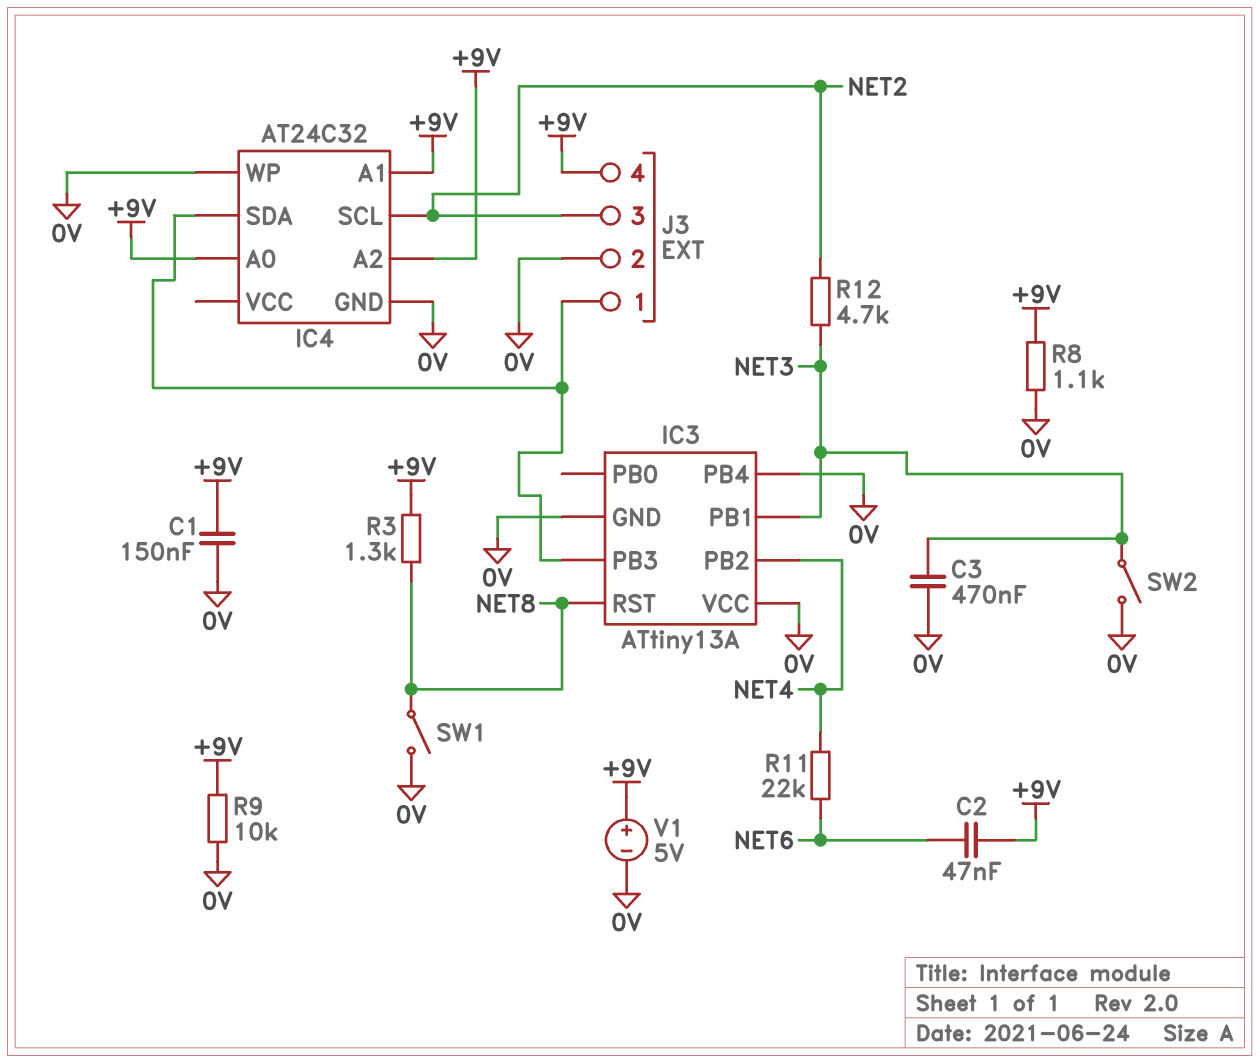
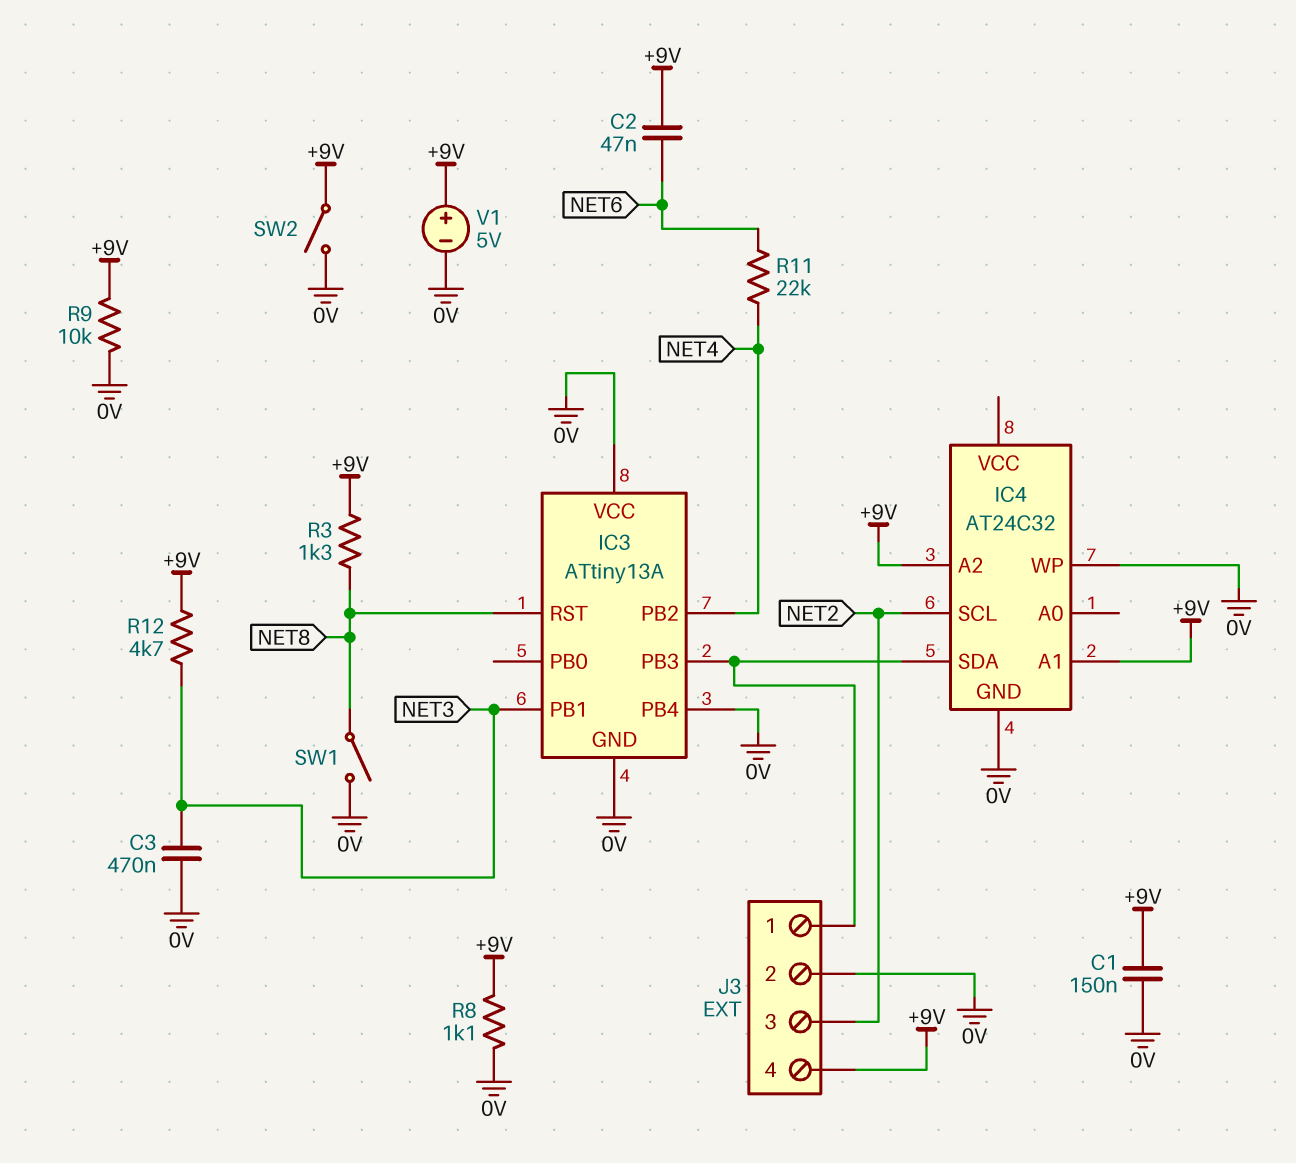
IC4 pin A0: +9V -> none
R12: 4.7k (NET2, NET3) -> 4.7k (+9V, NET3)
SW2: switch (0V, NET3) -> switch (+9V, 0V)

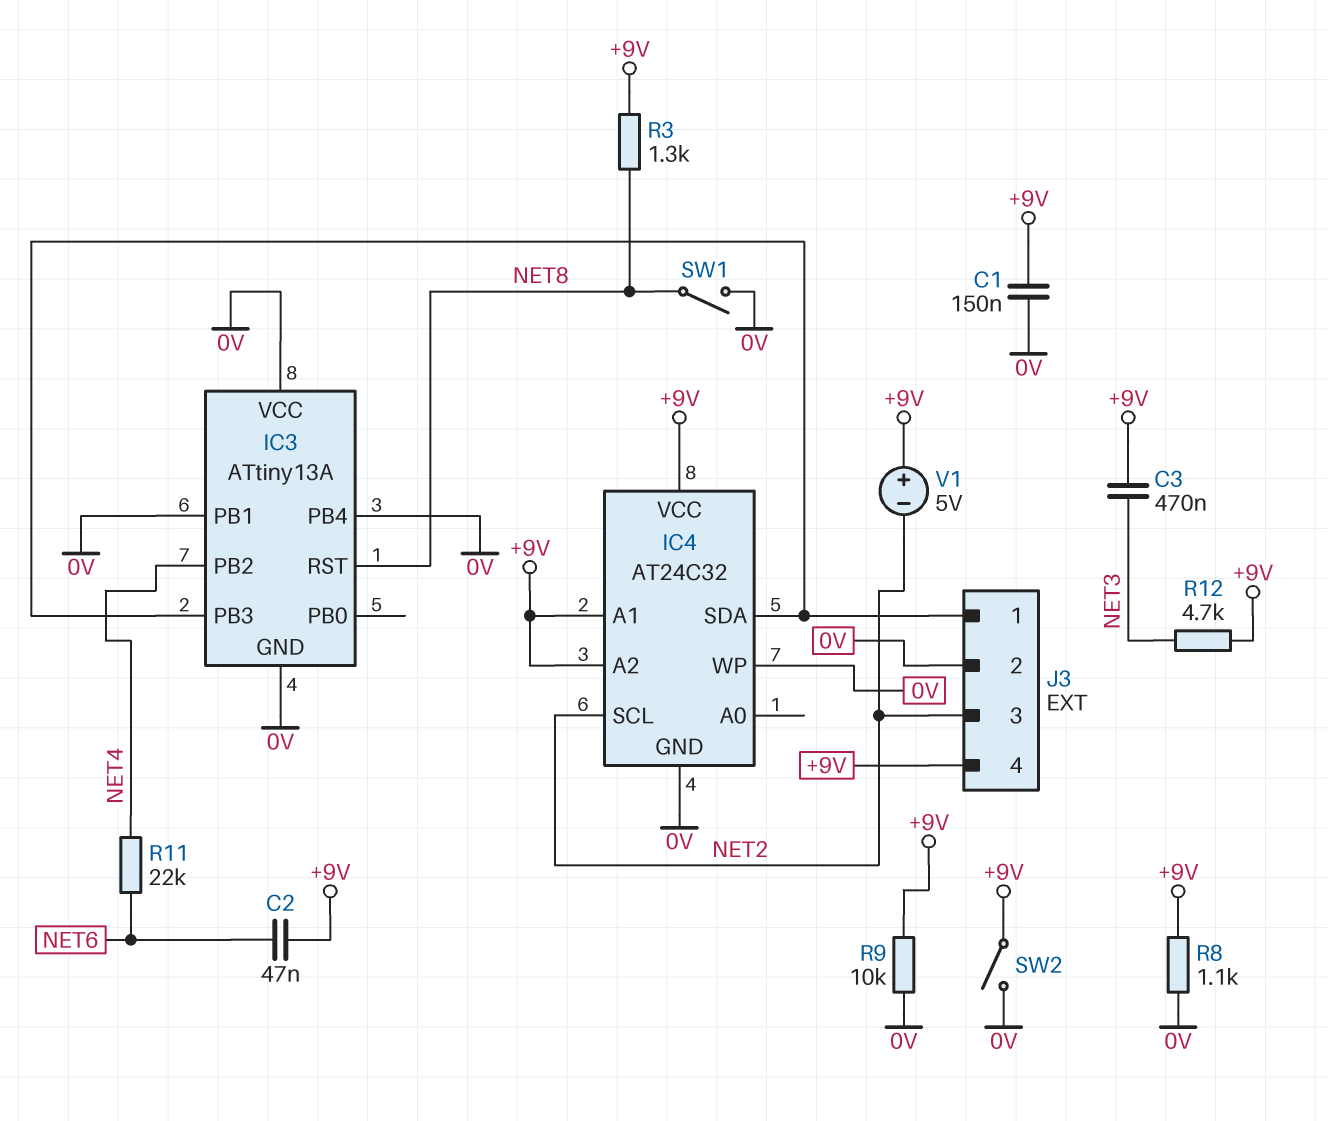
C3: 470nF (0V, NET3) -> 470nF (+9V, NET3)
IC3 pin PB1: NET3 -> 0V
IC4 pin VCC: none -> +9V
V1: 5V (plus +9V, minus 0V) -> 5V (plus +9V, minus NET2)

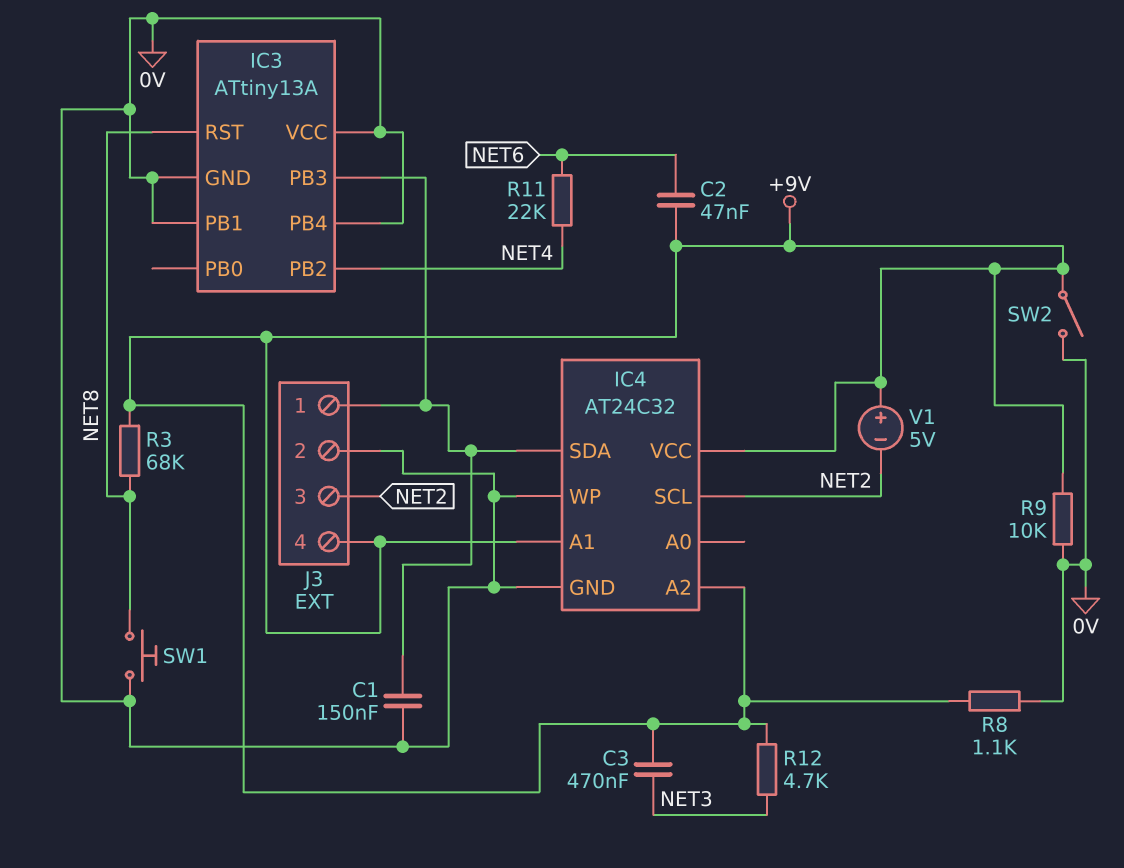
C1: 150nF (+9V, 0V) -> 150nF (0V, IC3/PB3)
R3: 1.3k (+9V, NET8) -> 68k (+9V, NET8)
SW1: switch (0V, NET8) -> button (0V, NET8)

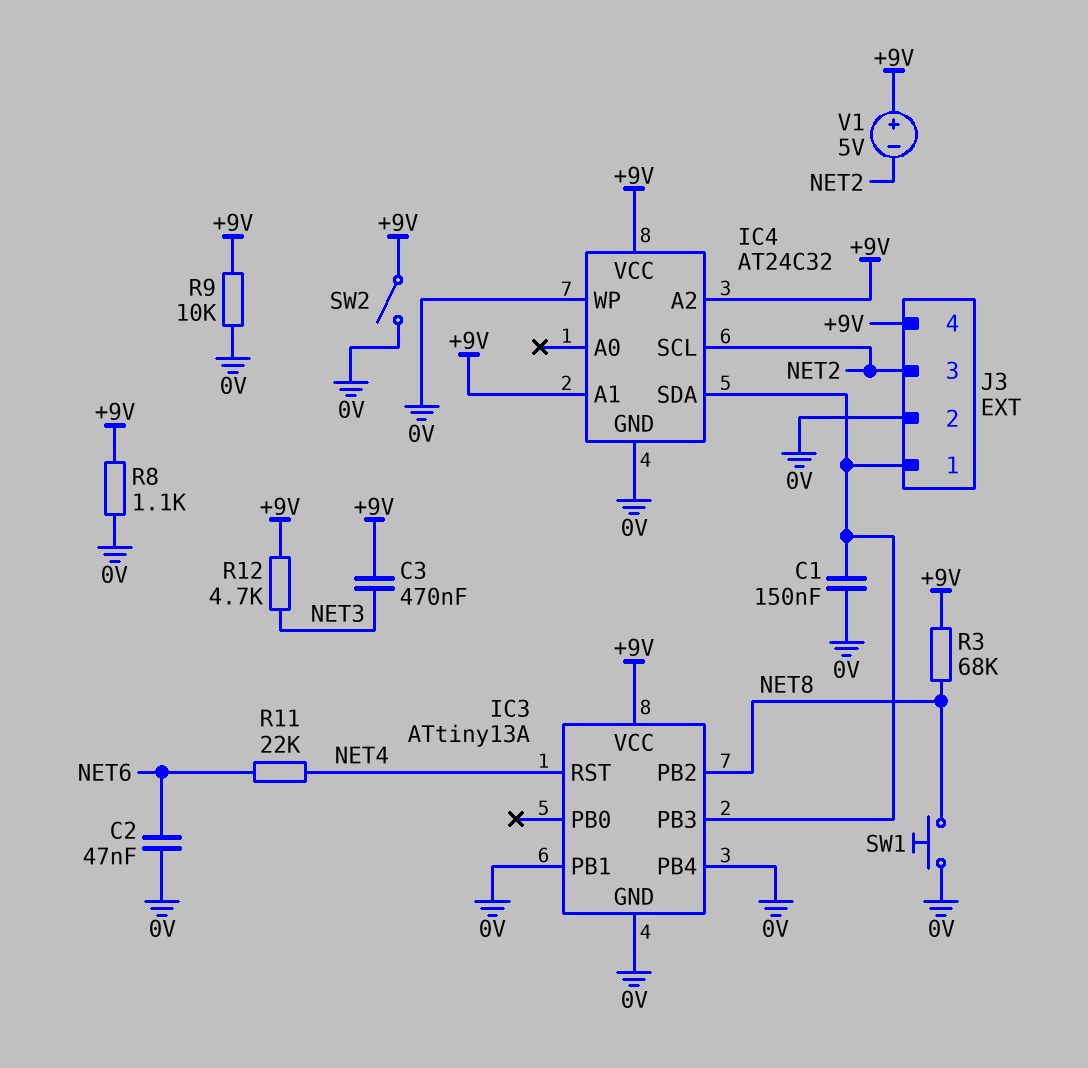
C2: 47nF (+9V, NET6) -> 47nF (0V, NET6)
IC3 pin PB2: NET4 -> NET8
IC3 pin RST: NET8 -> NET4
IC3 pin VCC: 0V -> +9V

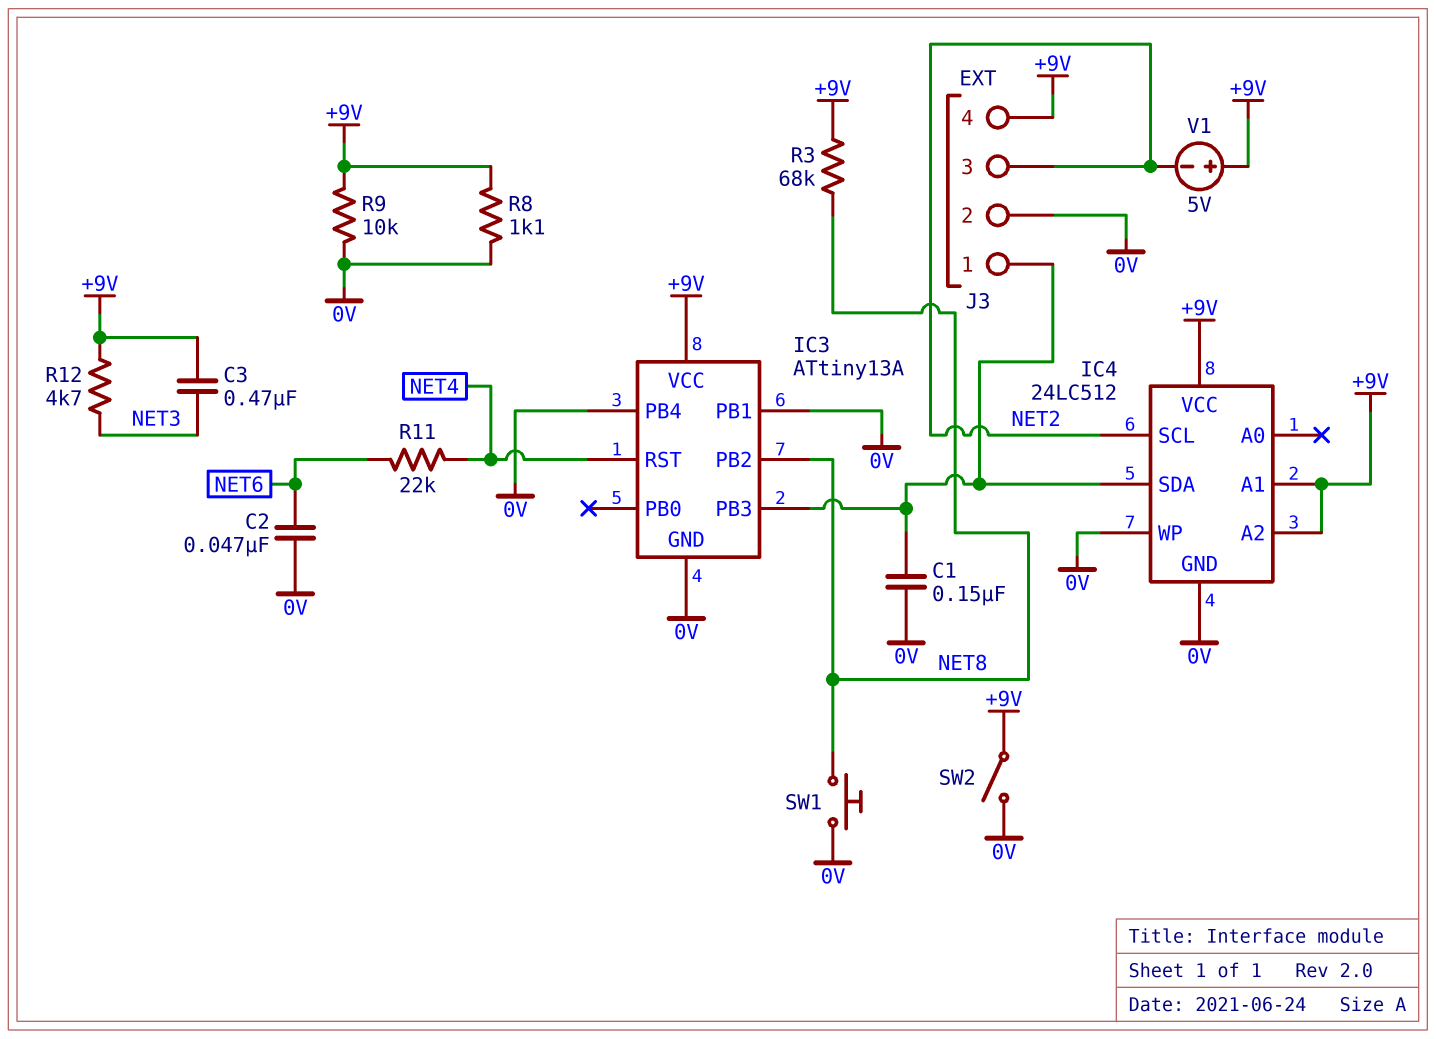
IC4: AT24C32 -> 24LC512

